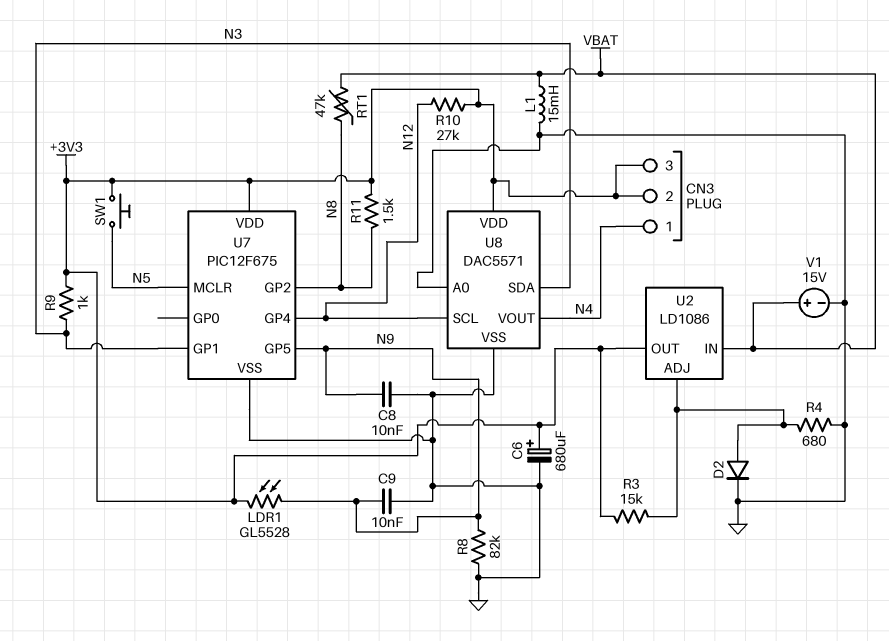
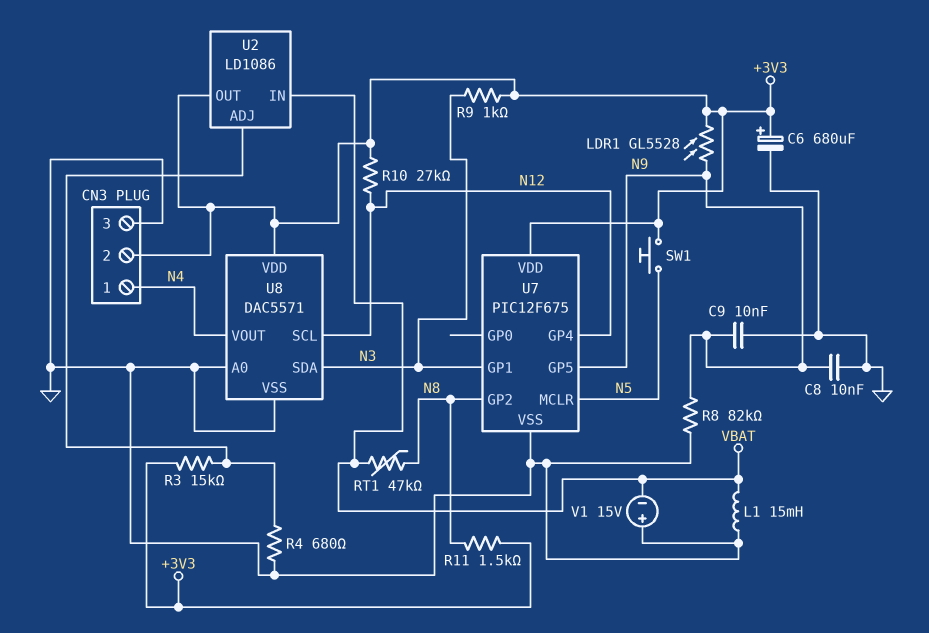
CN3 pin 3: +3V3 -> GND
D2: diode (A U2/ADJ, K GND) -> none
V1: 15V (plus VBAT, minus GND) -> 15V (plus GND, minus VBAT)

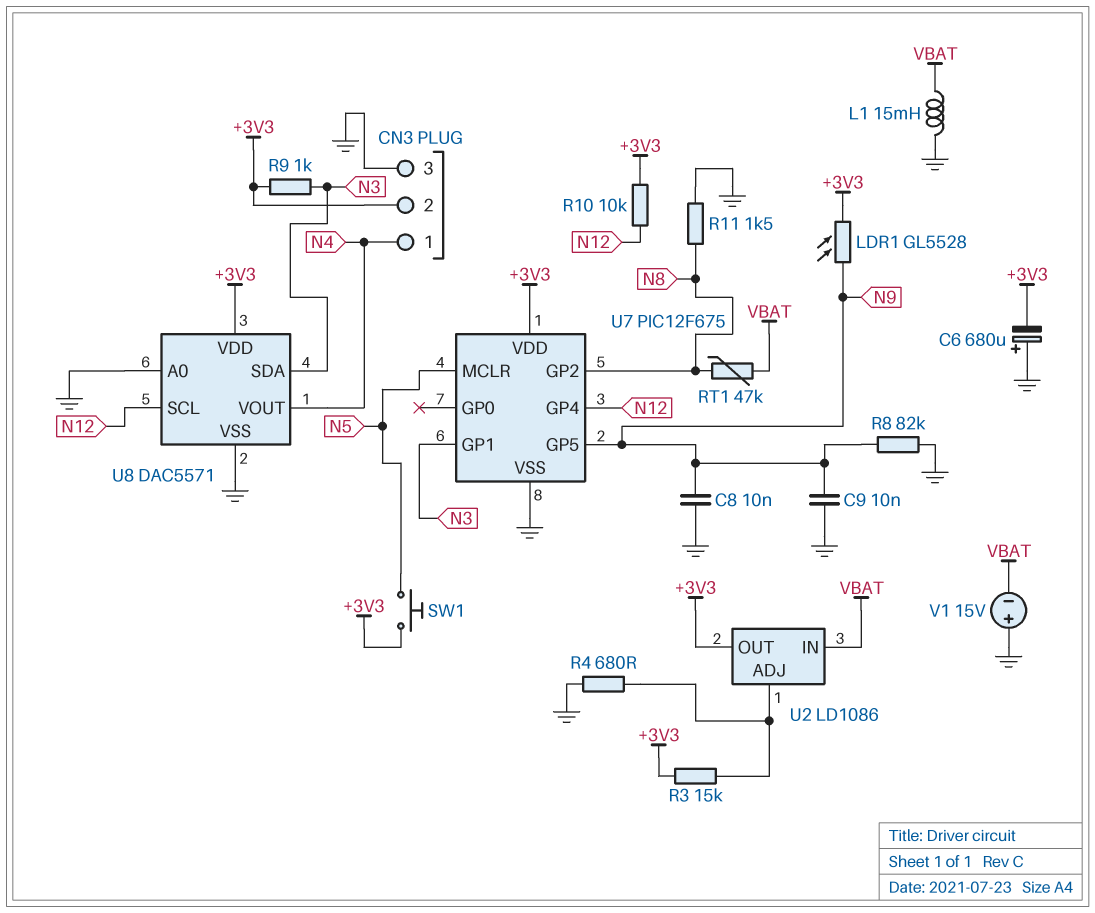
C6: 680uF (plus +3V3, minus GND) -> 680uF (plus GND, minus +3V3)
R10: 27k (+3V3, N12) -> 10k (+3V3, N12)
R11: 1.5k (+3V3, N8) -> 1.5k (GND, N8)

